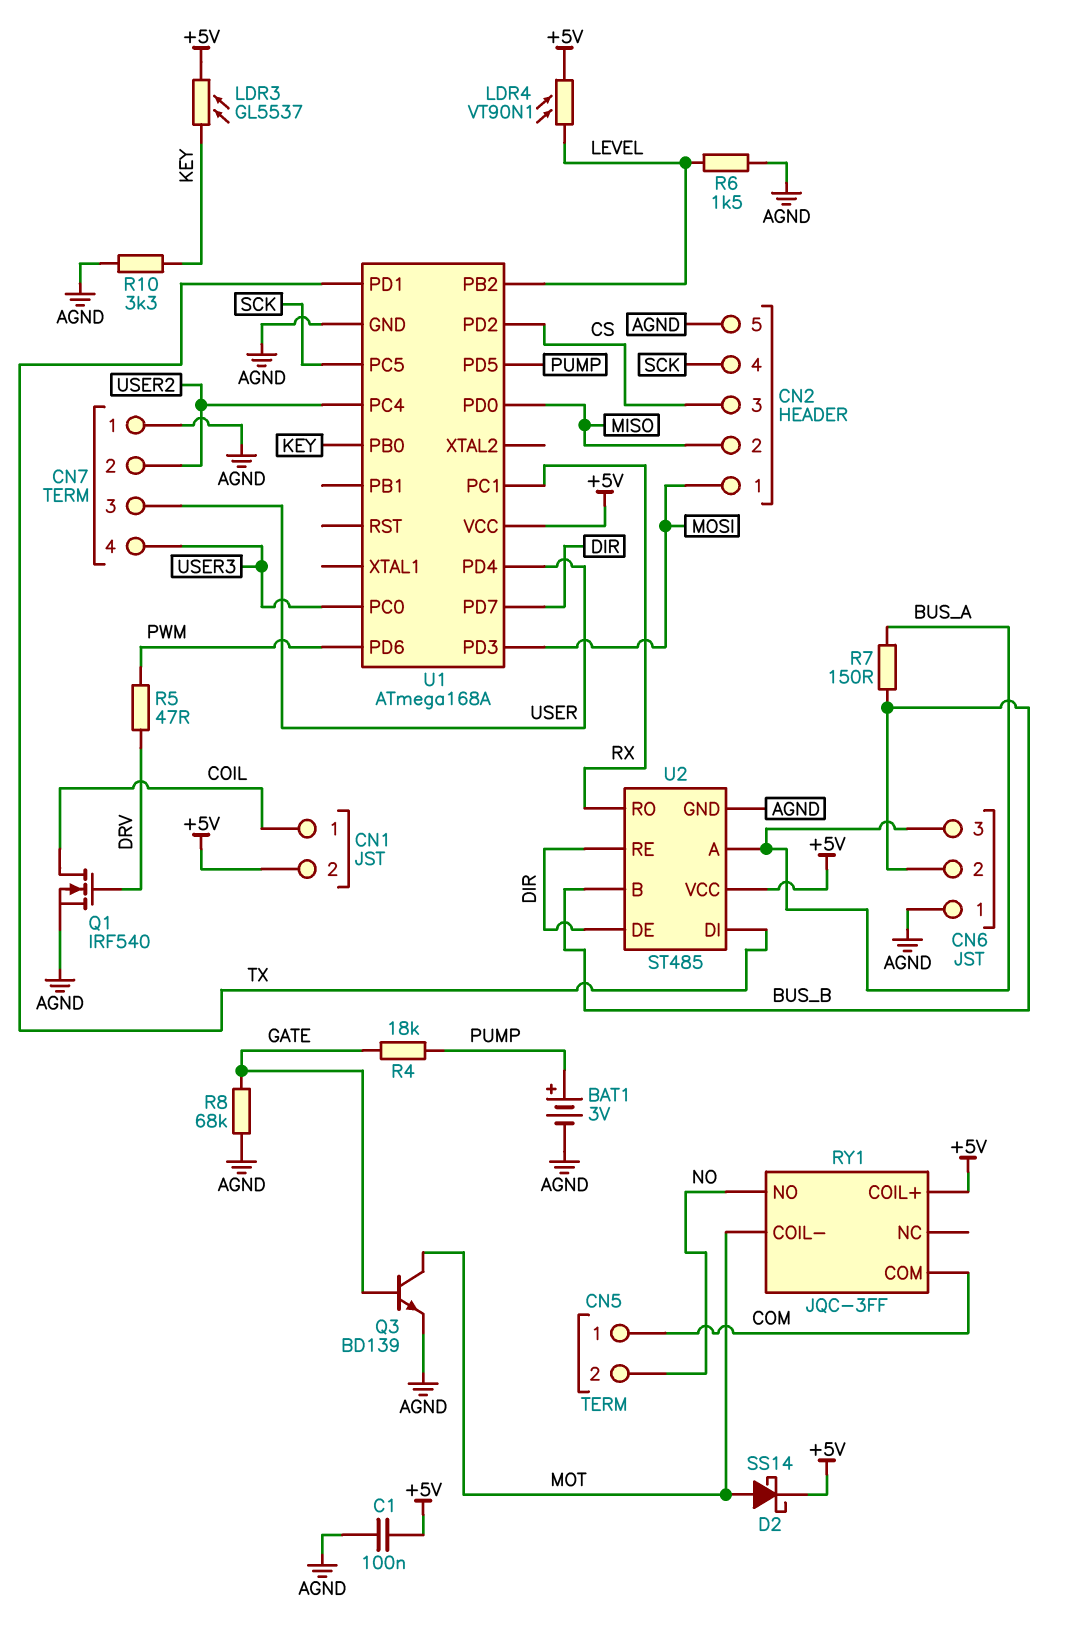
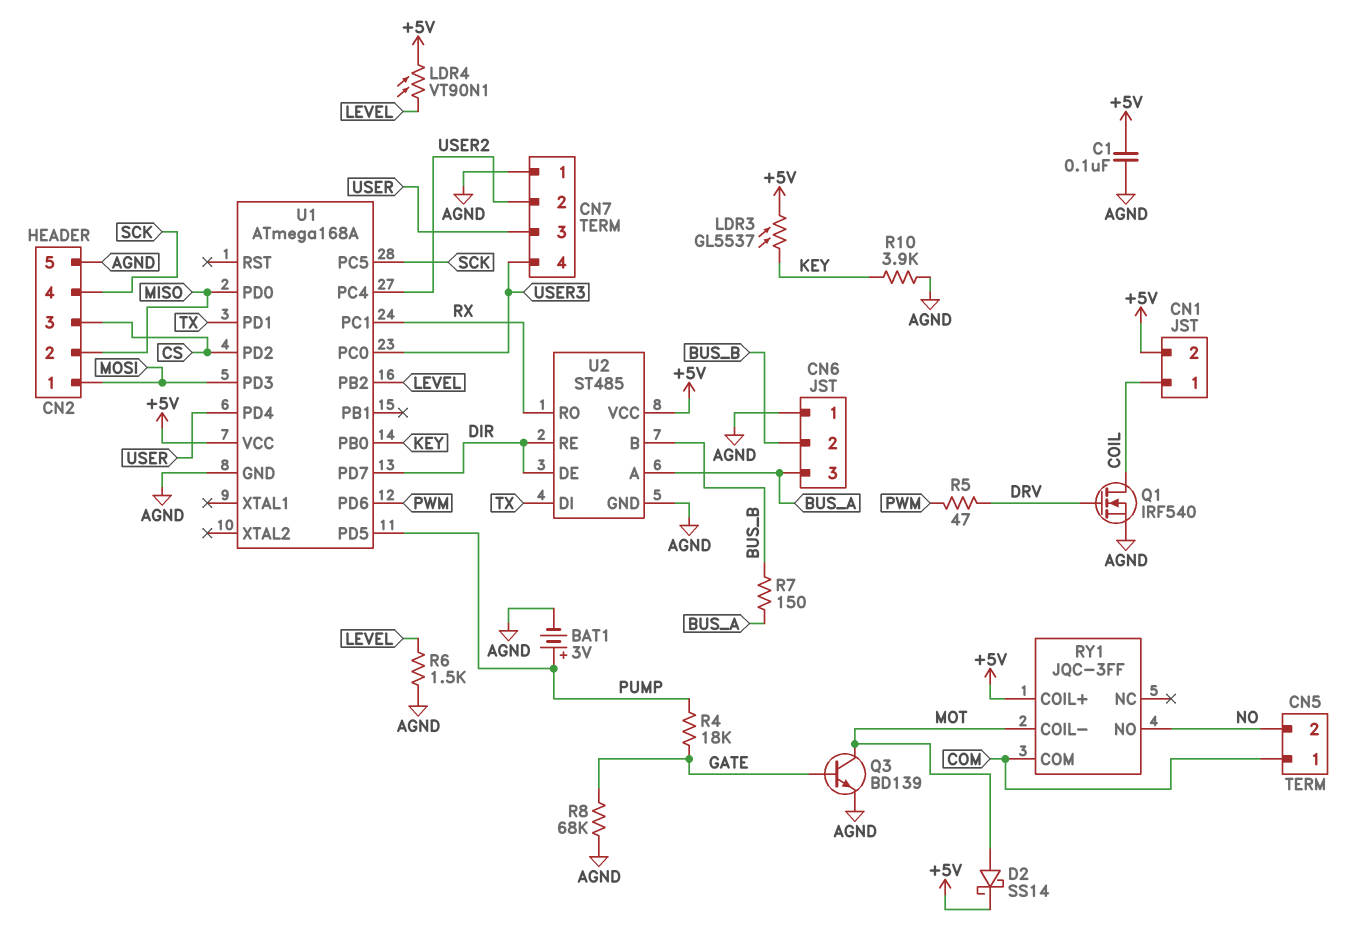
R10: 3.3k (AGND, KEY) -> 3.9k (AGND, KEY)

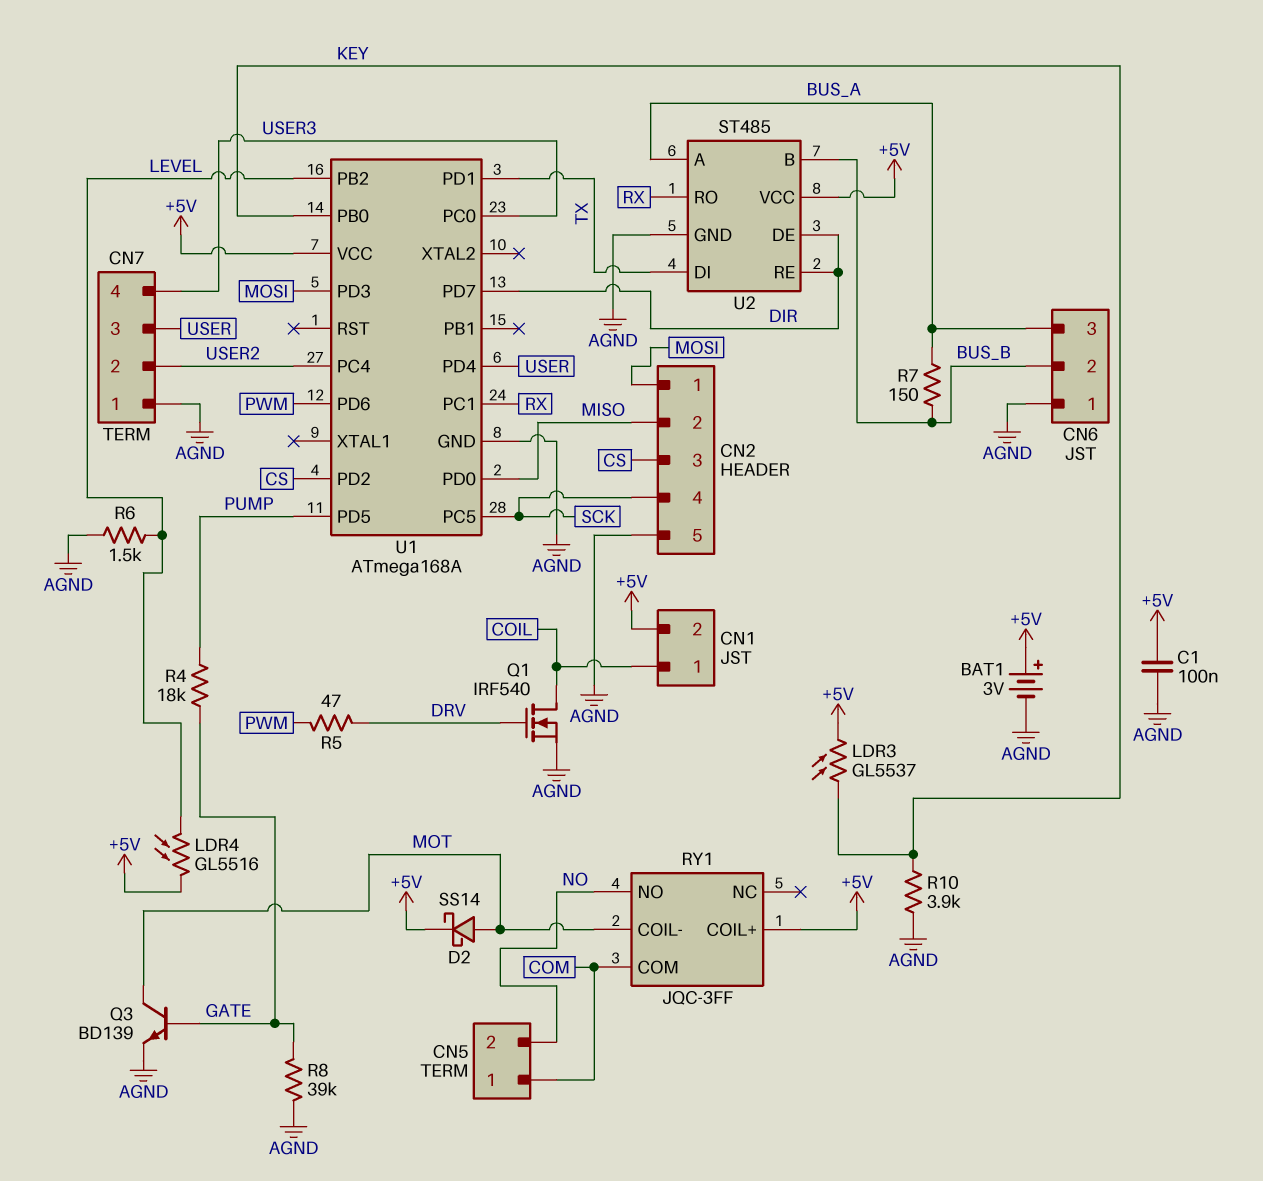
BAT1: 3V (plus PUMP, minus AGND) -> 3V (plus +5V, minus AGND)
LDR4: VT90N1 (+5V, LEVEL) -> GL5516 (+5V, LEVEL)
R8: 68k (AGND, GATE) -> 39k (AGND, GATE)

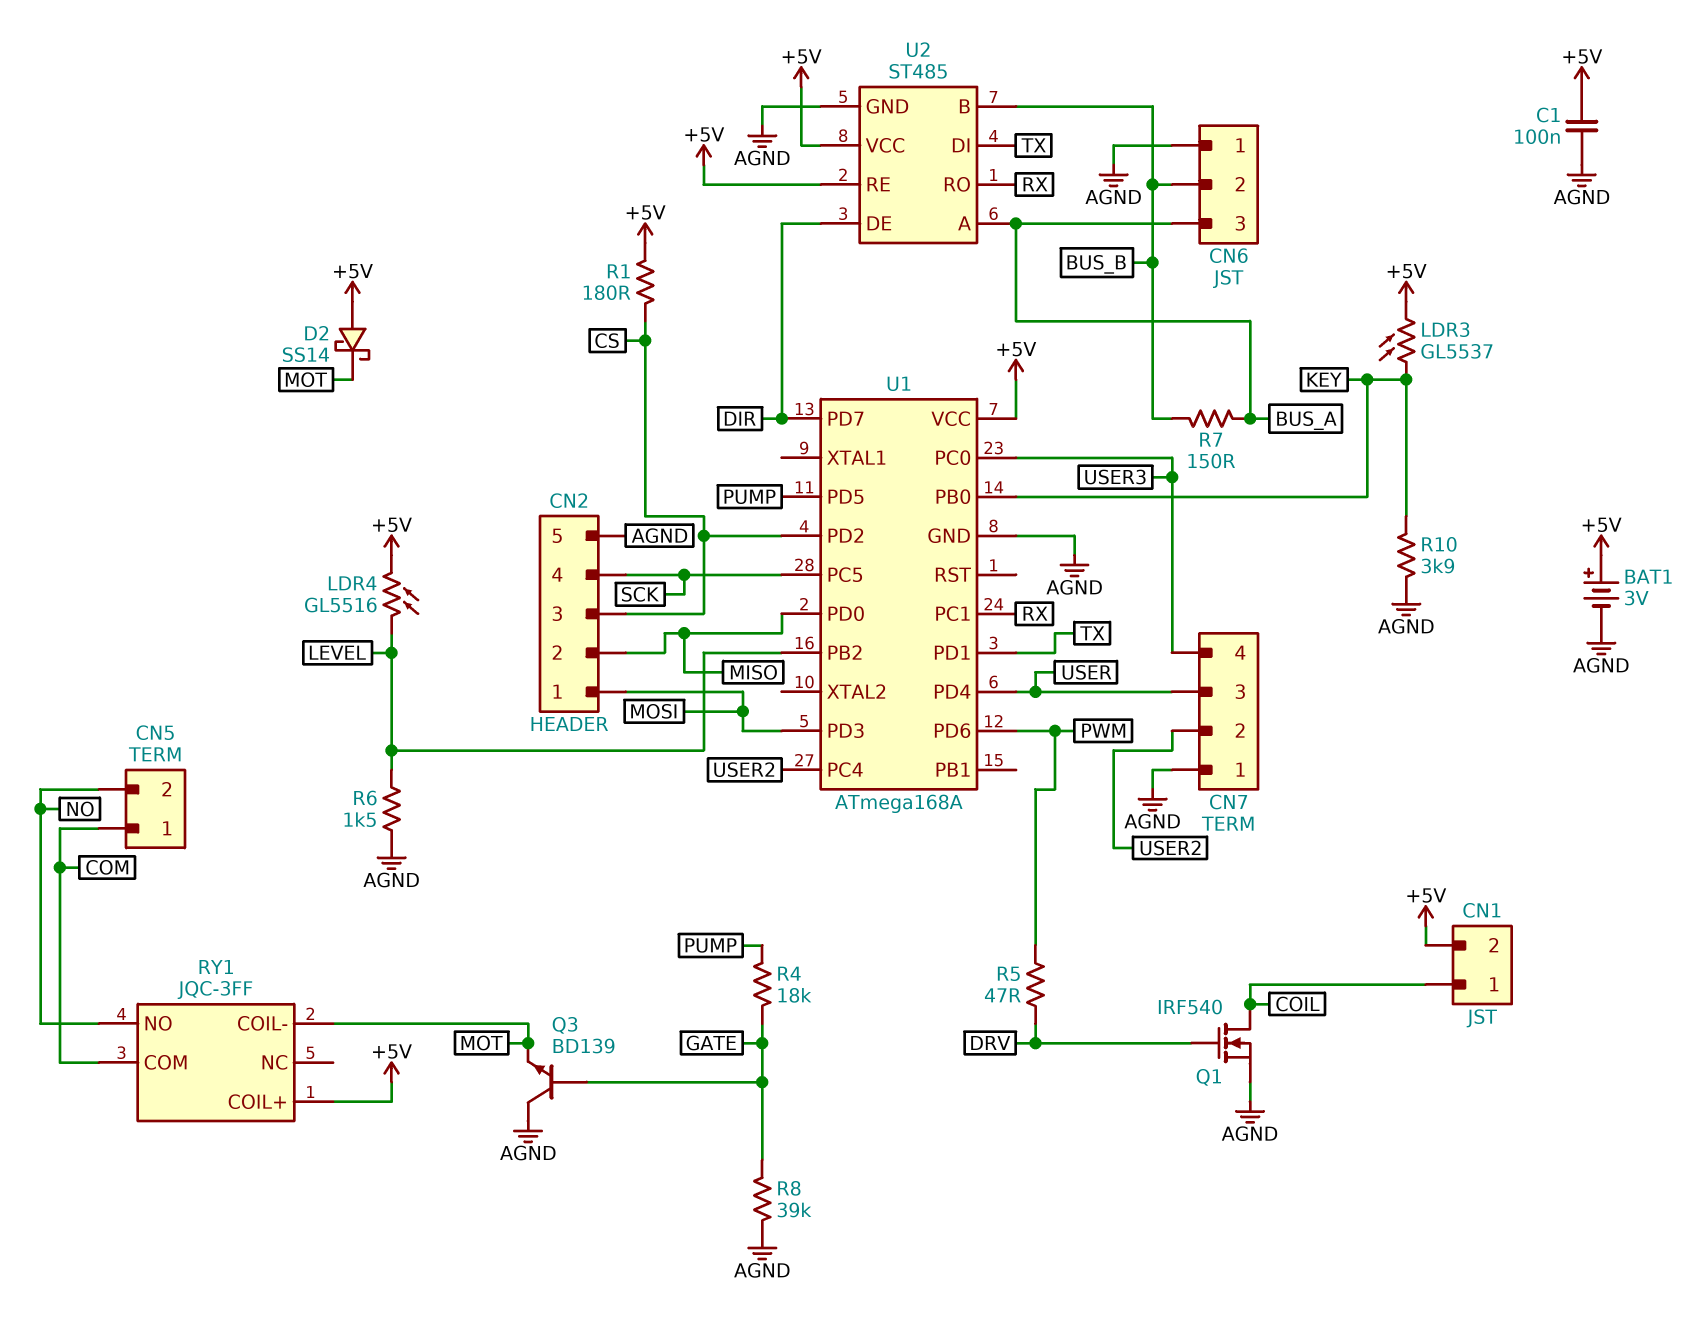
D2: schottky SS14 (A MOT, K +5V) -> schottky SS14 (A +5V, K MOT)
Q3: NPN BD139 (B GATE, C MOT, E AGND) -> NPN BD139 (B GATE, C AGND, E MOT)
R1: none -> 180 (+5V, CS)
U2 pin RE: DIR -> +5V

